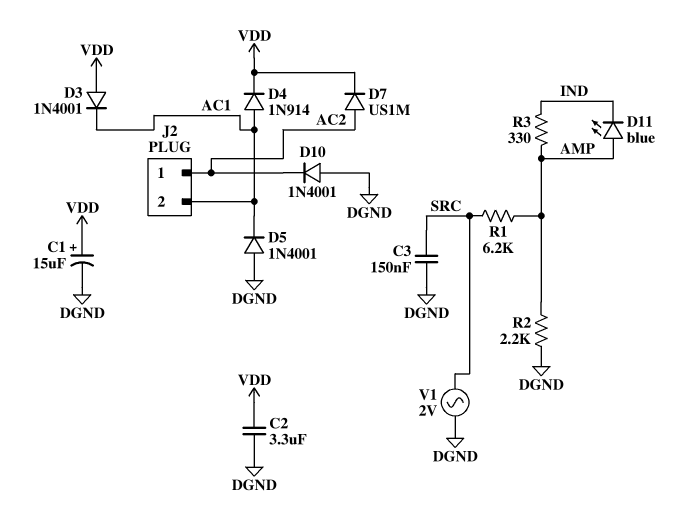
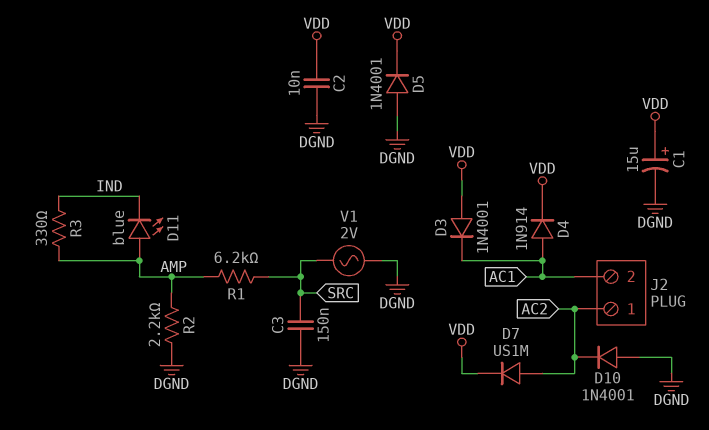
C2: 3.3uF (DGND, VDD) -> 10nF (DGND, VDD)
D5: diode 1N4001 (A DGND, K AC1) -> diode 1N4001 (A DGND, K VDD)

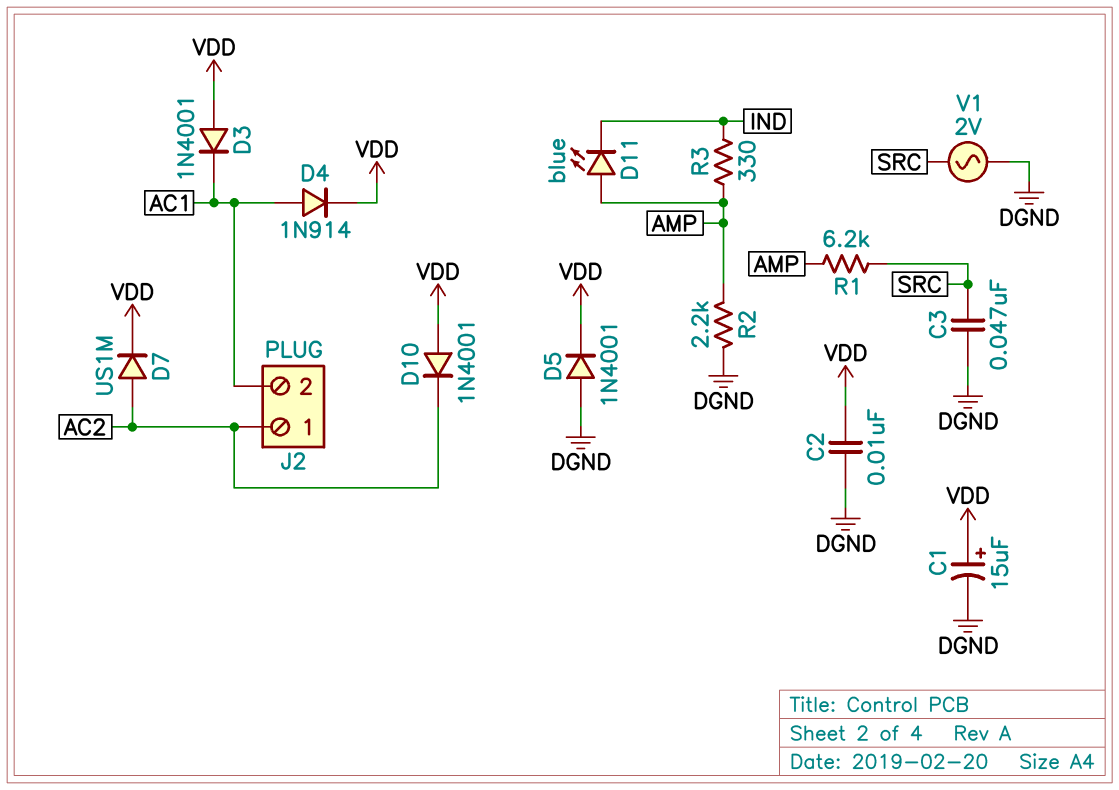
C3: 150nF (DGND, SRC) -> 47nF (DGND, SRC)
D10: diode 1N4001 (A DGND, K AC2) -> diode 1N4001 (A VDD, K AC2)

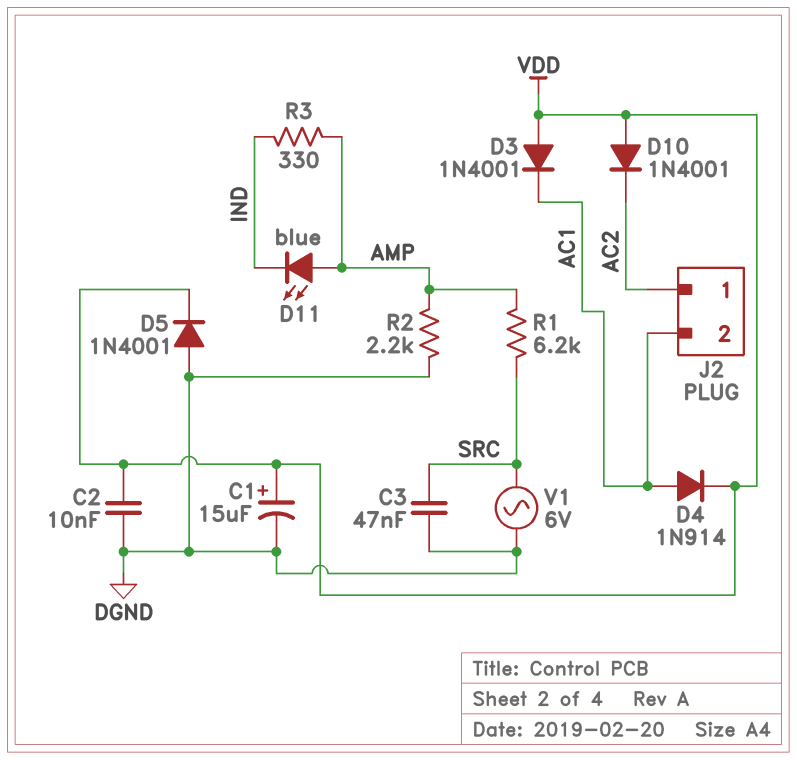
D7: diode US1M (A AC2, K VDD) -> none
V1: AC 2V (DGND, SRC) -> AC 6V (DGND, SRC)

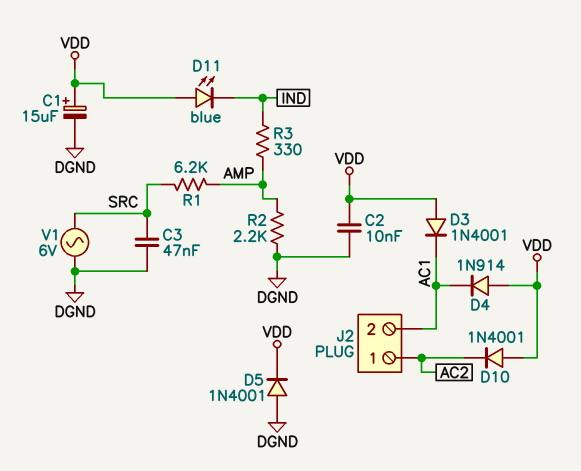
D4: diode 1N914 (A AC1, K VDD) -> diode 1N914 (A VDD, K AC1)
D11: LED blue (A AMP, K IND) -> LED blue (A VDD, K IND)

